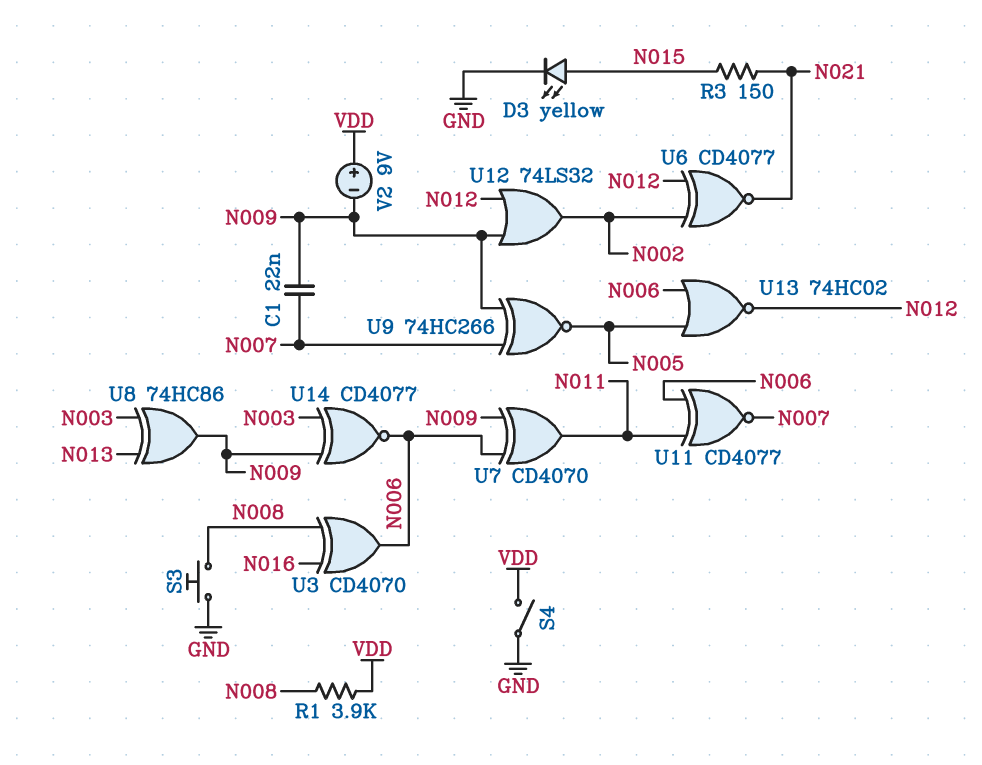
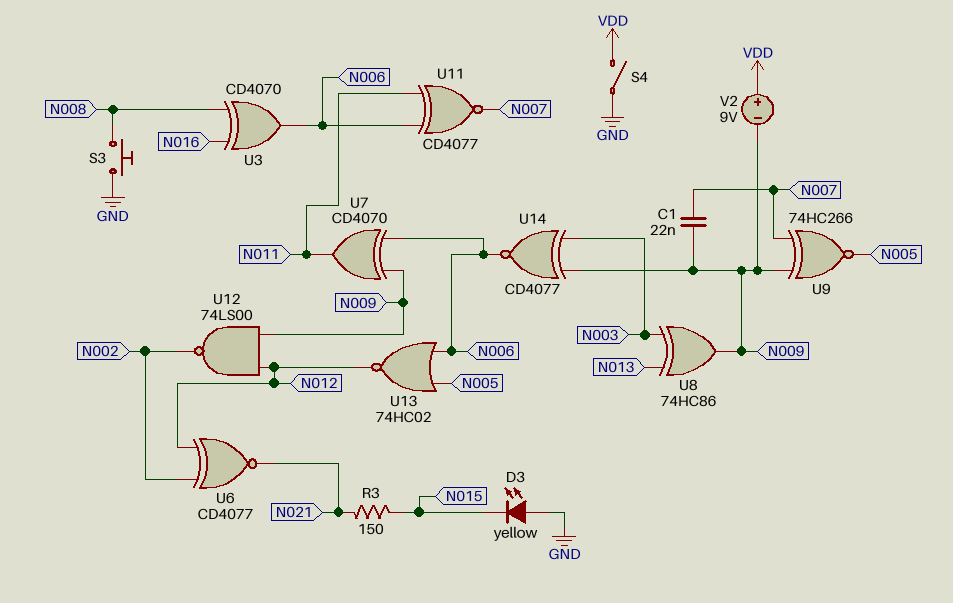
D3: LED yellow (A N015, K GND) -> LED yellow (A GND, K N015)
R1: 3.9k (N008, VDD) -> none
U12: OR 74LS32 (in N009, in N012, out N002) -> NAND 74LS00 (in N009, in N012, out N002)

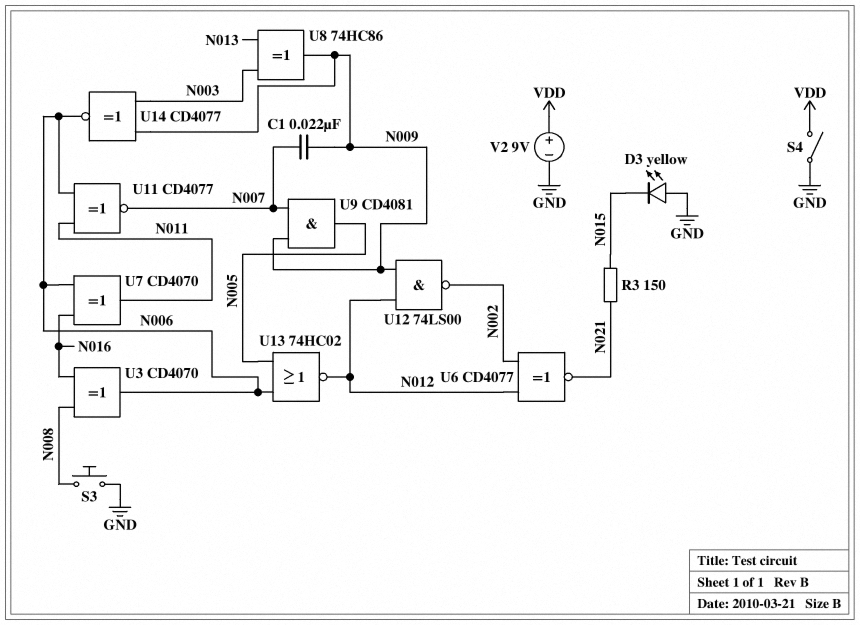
U7: XOR CD4070 (in N006, in N009, out N011) -> XOR CD4070 (in N006, in N016, out N011)
U9: XNOR 74HC266 (in N007, in N009, out N005) -> AND CD4081 (in N007, in N009, out N005)
V2: 9V (plus VDD, minus N009) -> 9V (plus VDD, minus GND)

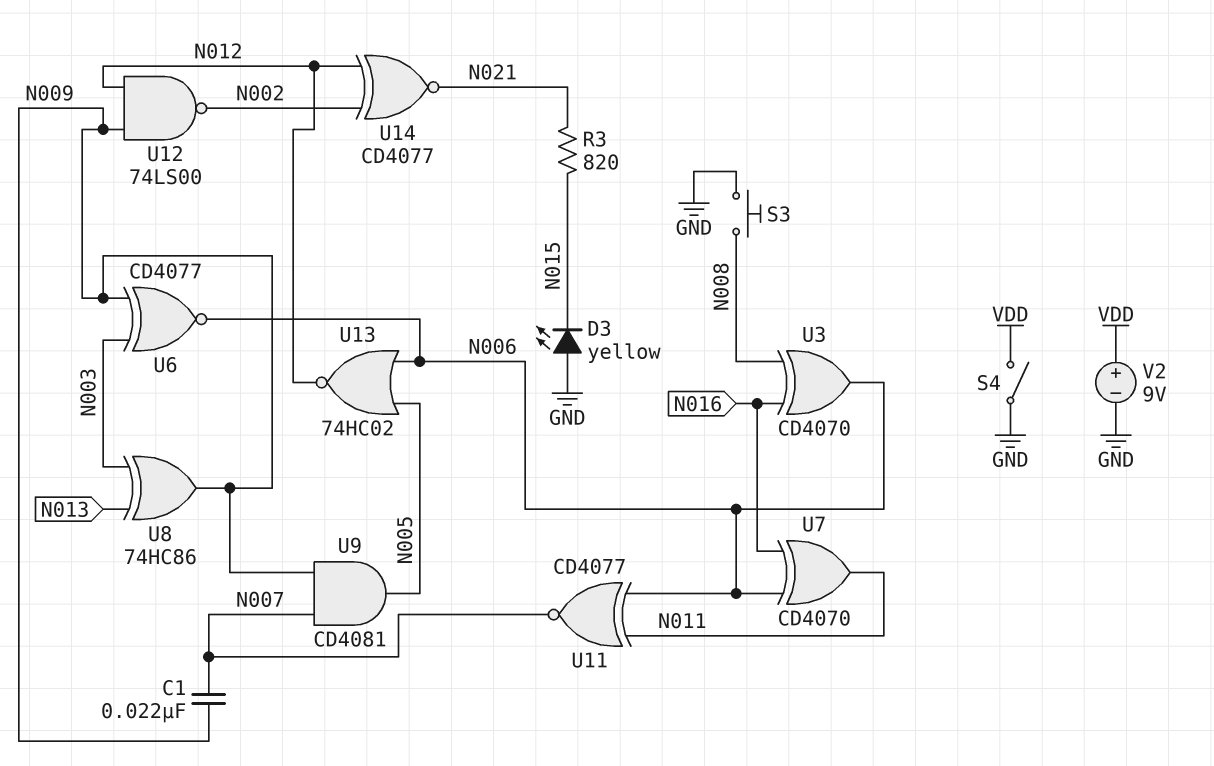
R3: 150 (N015, N021) -> 820 (N015, N021)
U6: XNOR CD4077 (in N002, in N012, out N021) -> XNOR CD4077 (in N003, in N009, out N006)
U14: XNOR CD4077 (in N003, in N009, out N006) -> XNOR CD4077 (in N002, in N012, out N021)

